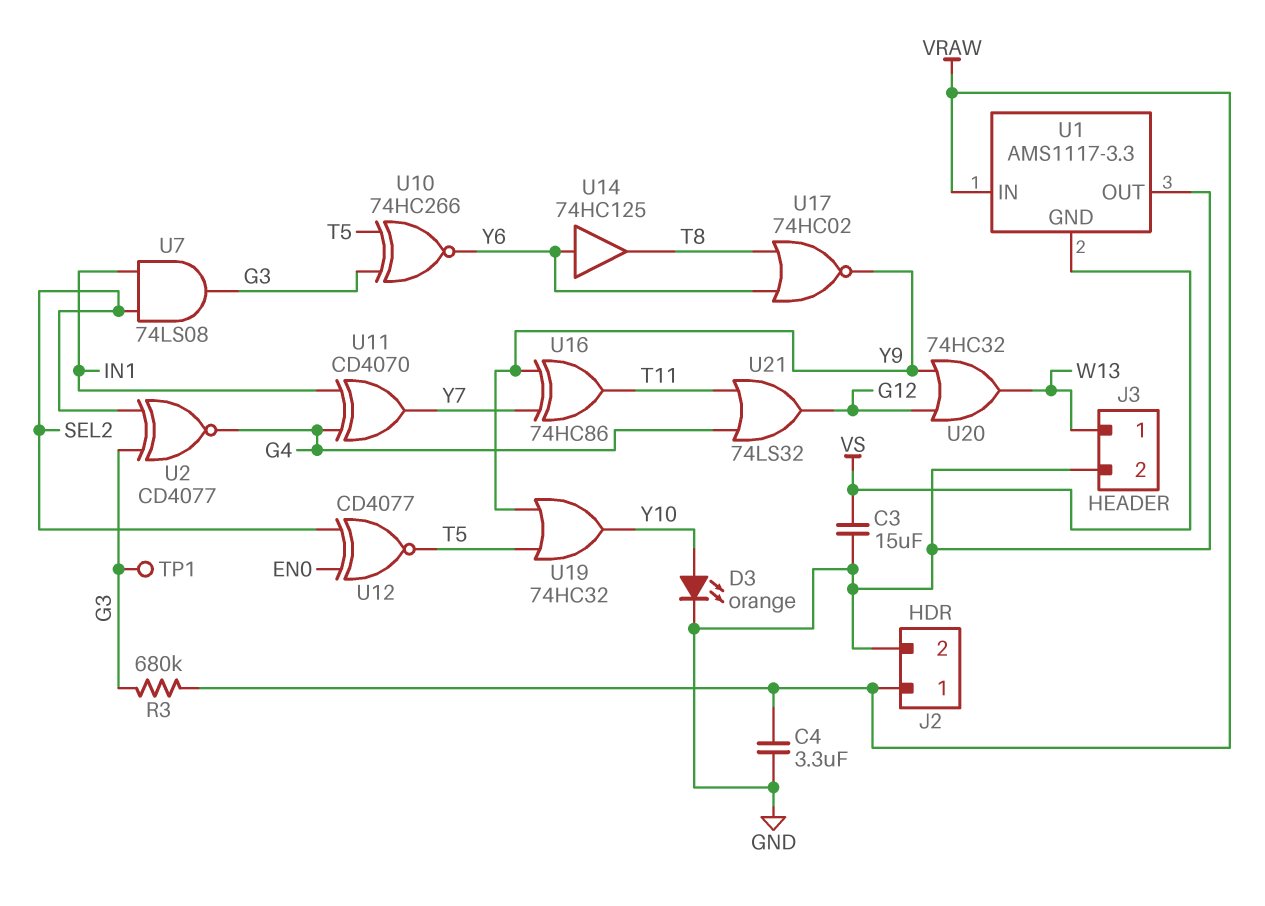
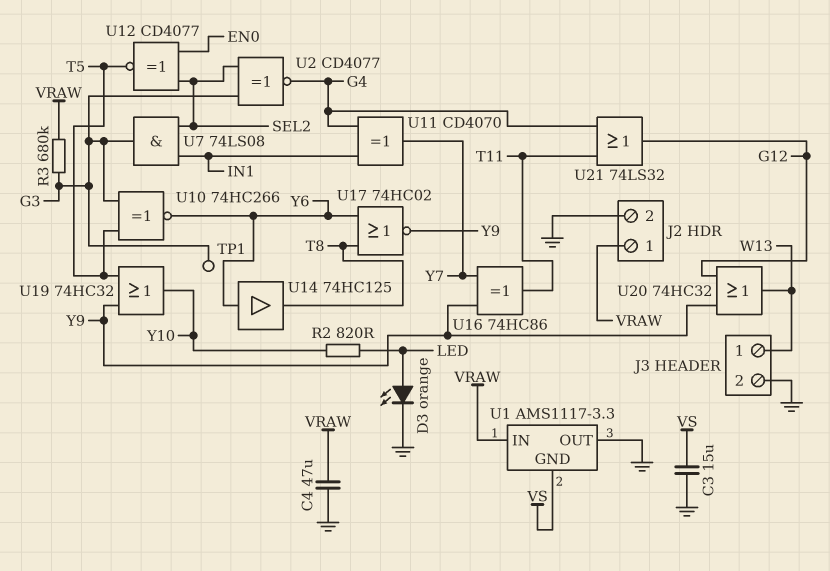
C4: 3.3uF (GND, VRAW) -> 47uF (GND, VRAW)
D3: LED orange (A Y10, K GND) -> LED orange (A LED, K GND)
R2: none -> 820 (LED, Y10)

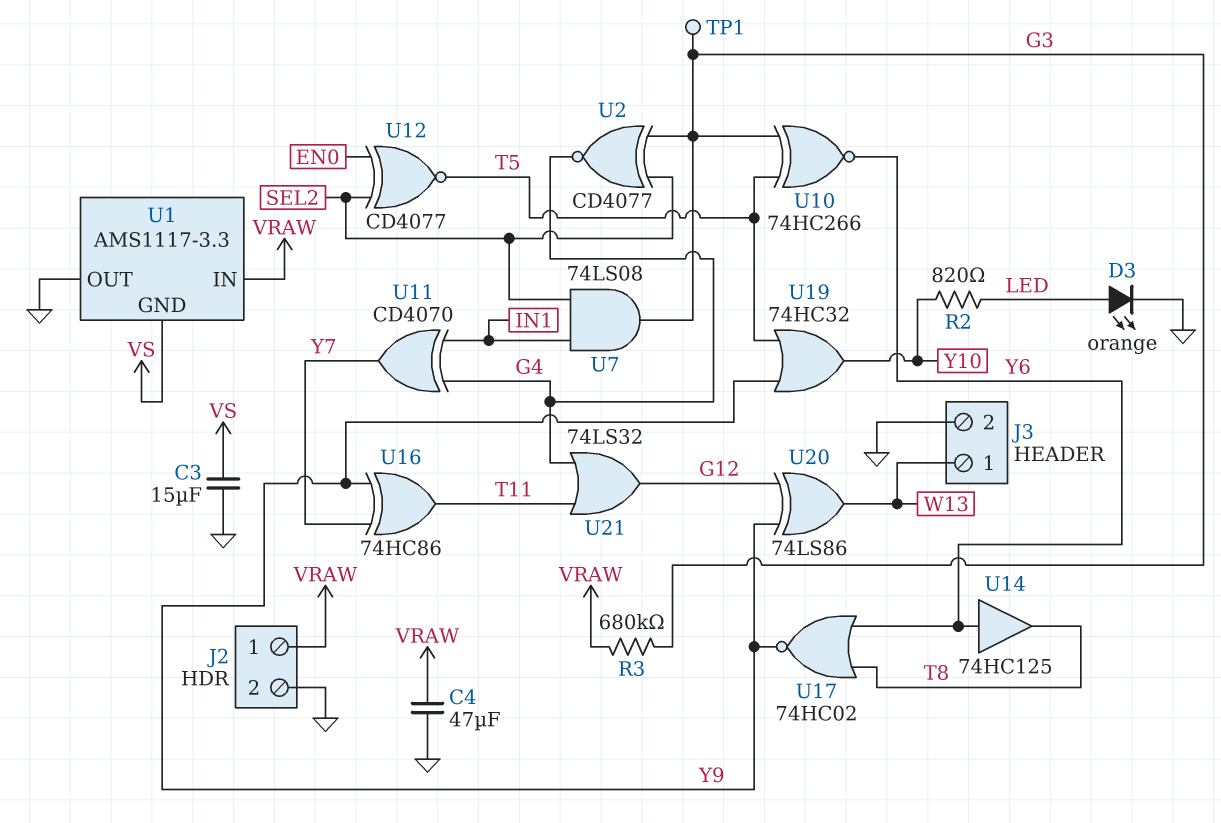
U20: OR 74HC32 (in G12, in Y9, out W13) -> XOR 74LS86 (in G12, in Y9, out W13)

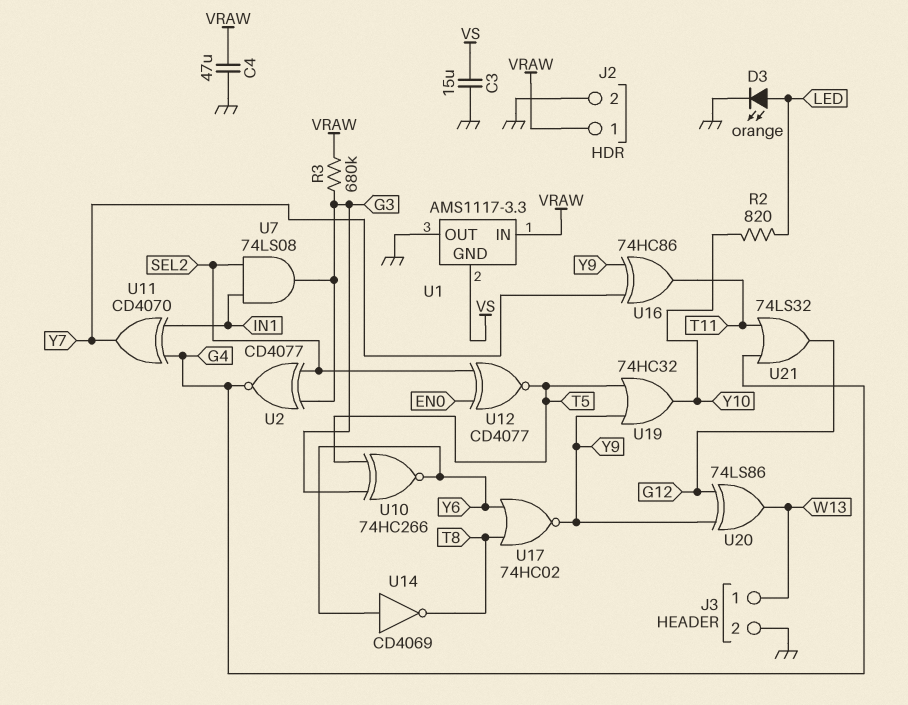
TP1: test point (G3) -> none
U14: buffer 74HC125 (in Y6, out T8) -> NOT CD4069 (in Y6, out T8)

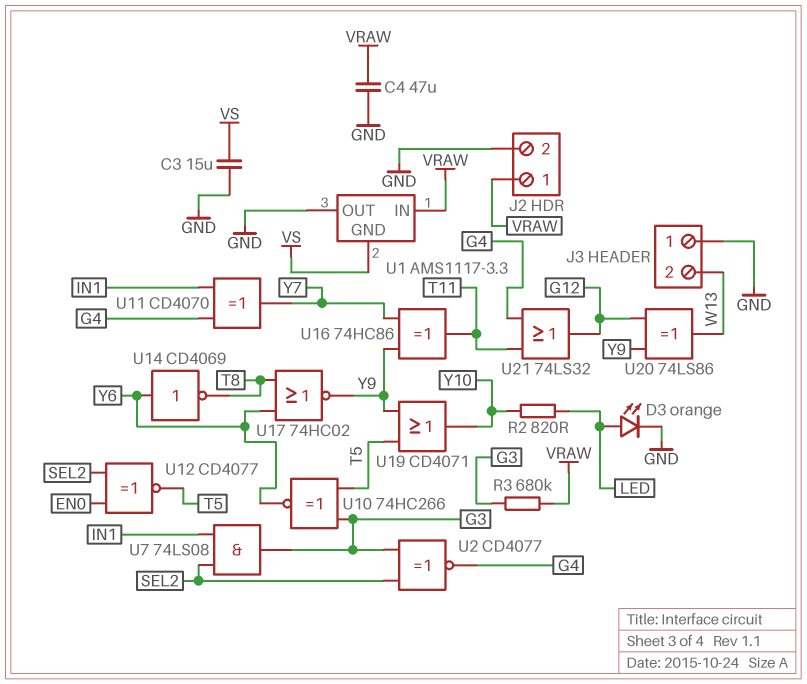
J3 pin 1: W13 -> GND
J3 pin 2: GND -> W13
U19: OR 74HC32 (in T5, in Y9, out Y10) -> OR CD4071 (in T5, in Y9, out Y10)

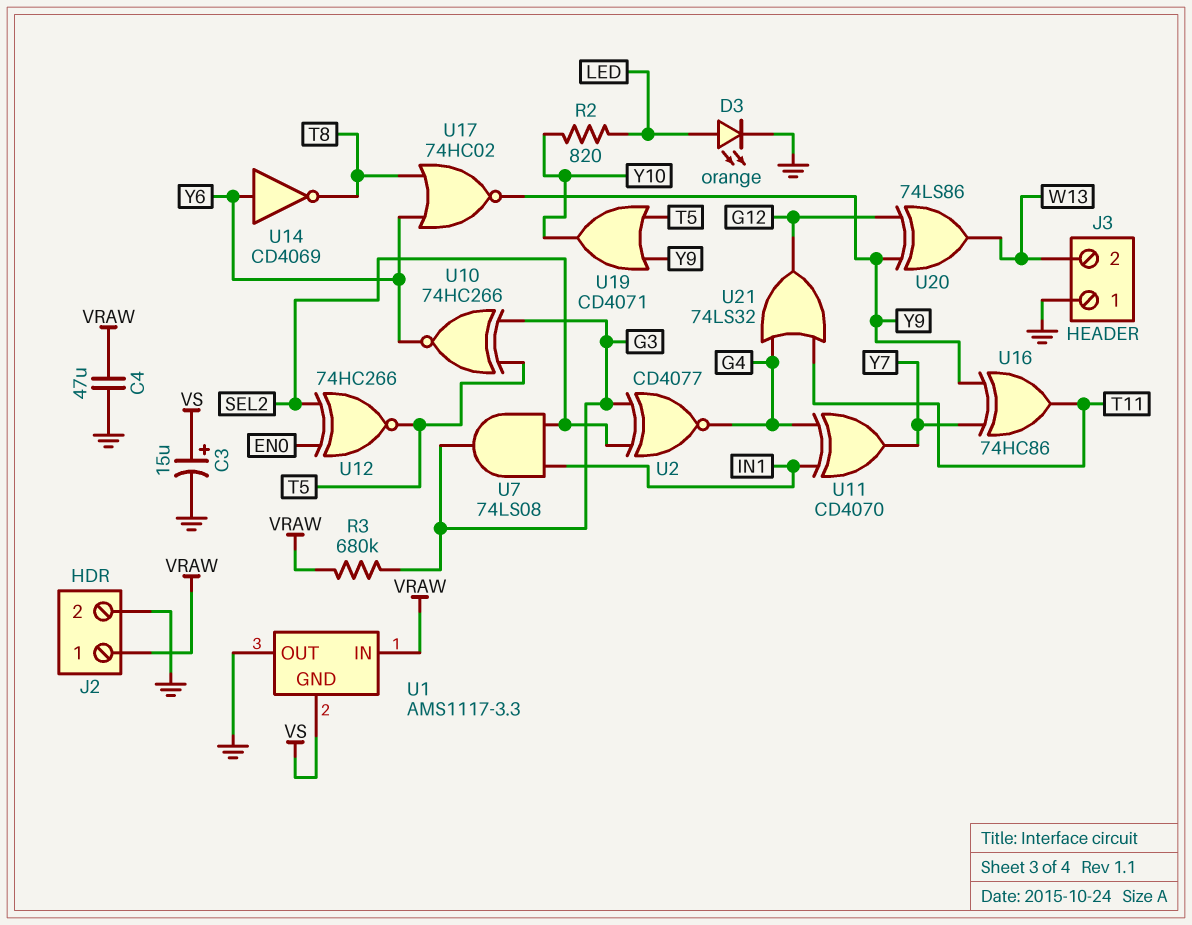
C3: 15uF (GND, VS) -> 15uF (plus VS, minus GND)
U12: XNOR CD4077 (in EN0, in SEL2, out T5) -> XNOR 74HC266 (in EN0, in SEL2, out T5)

